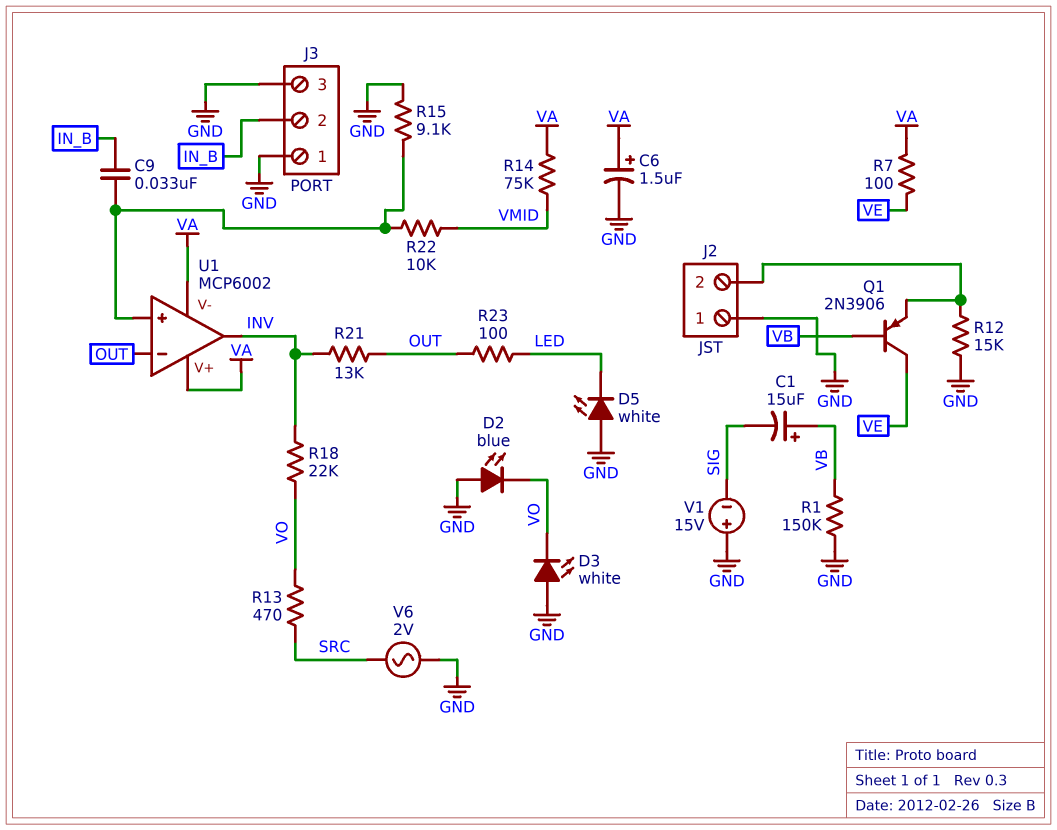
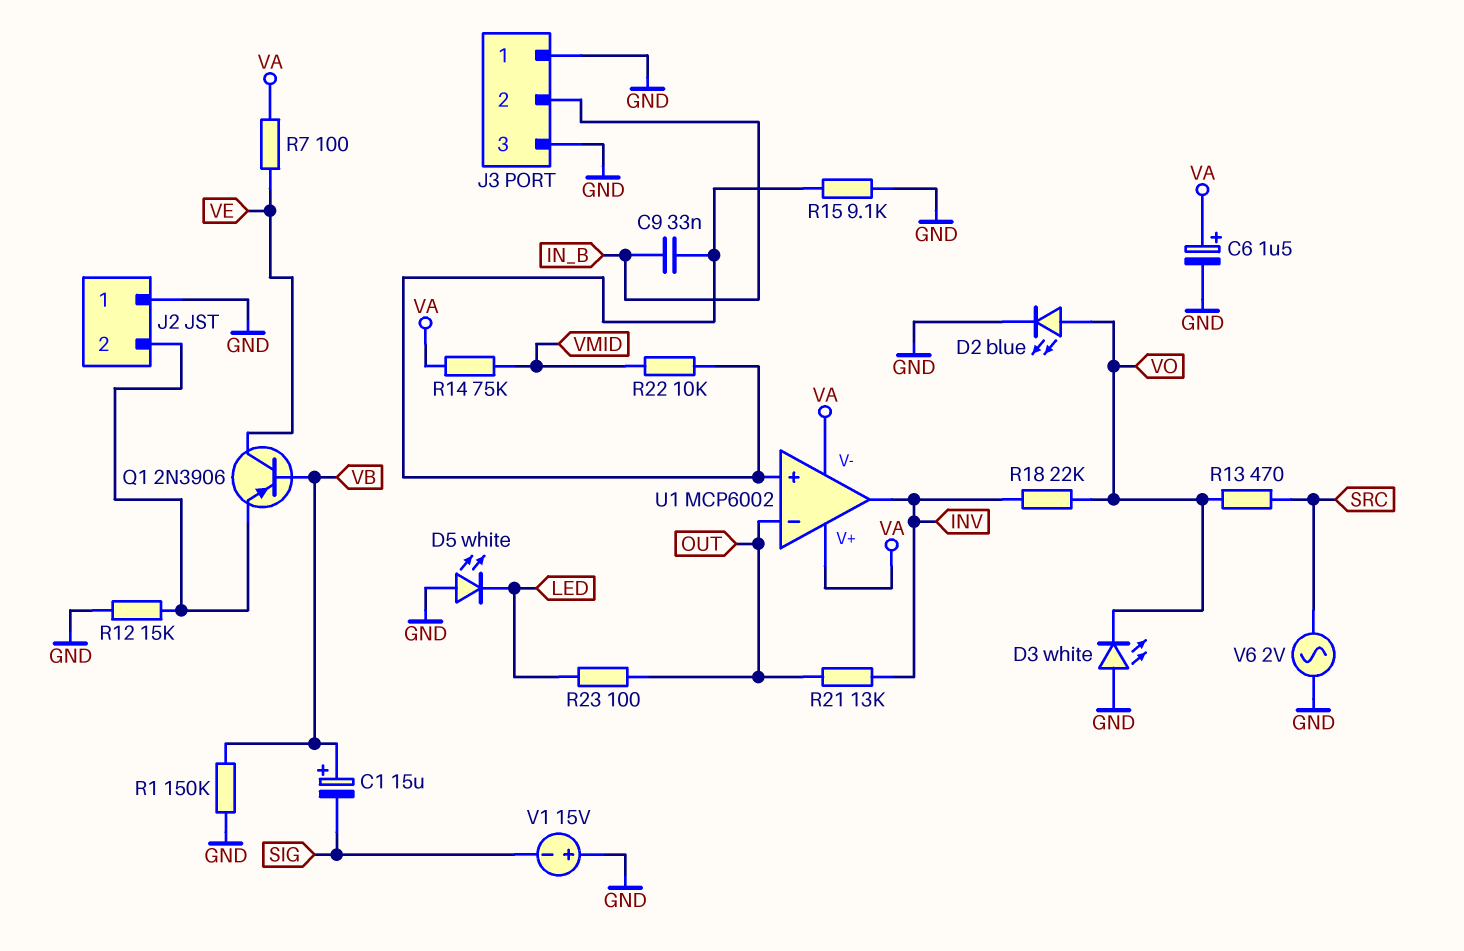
D2: LED blue (A GND, K VO) -> LED blue (A VO, K GND)

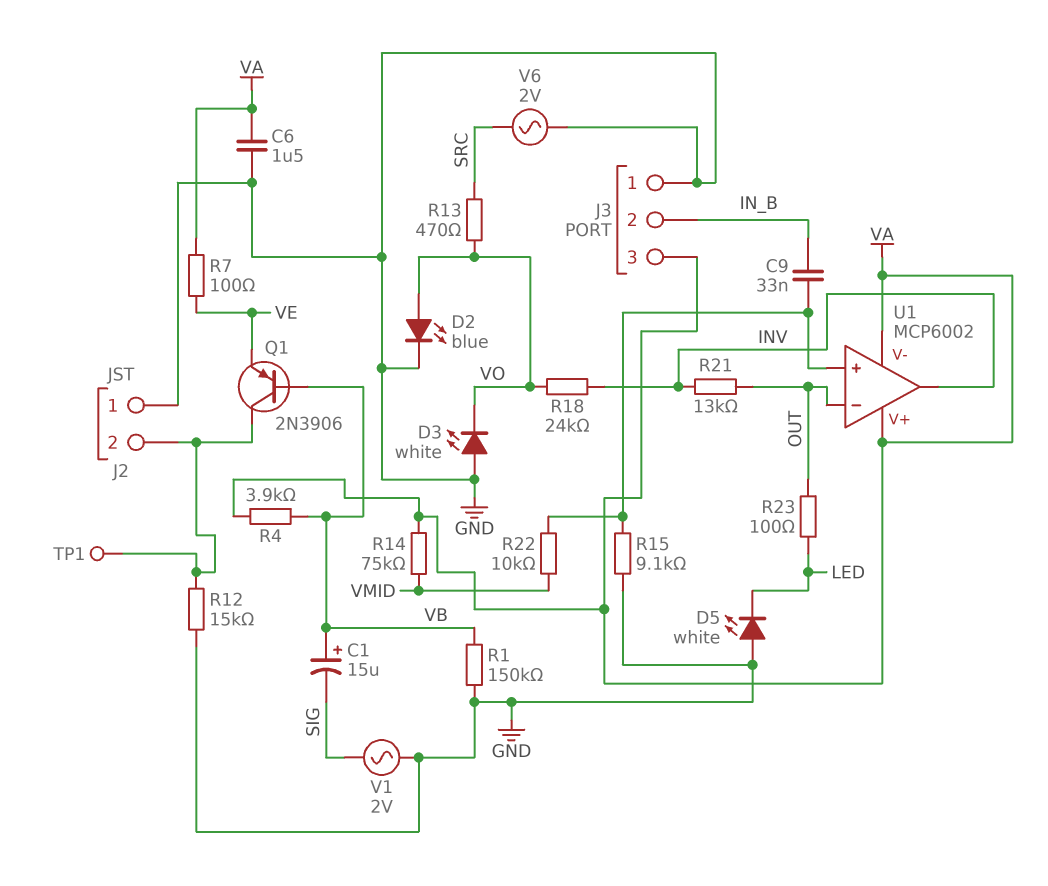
C6: 1.5uF (plus VA, minus GND) -> 1.5uF (GND, VA)
J3 pin 3: GND -> VA
Q1: PNP 2N3906 (B VB, C VE, E J2/2) -> PNP 2N3906 (B VB, C J2/2, E VE)
R4: none -> 3.9k (VA, VB)
R18: 22k (INV, VO) -> 24k (INV, VO)
TP1: none -> test point (J2/2)
V1: 15V (plus GND, minus SIG) -> AC 2V (GND, SIG)

